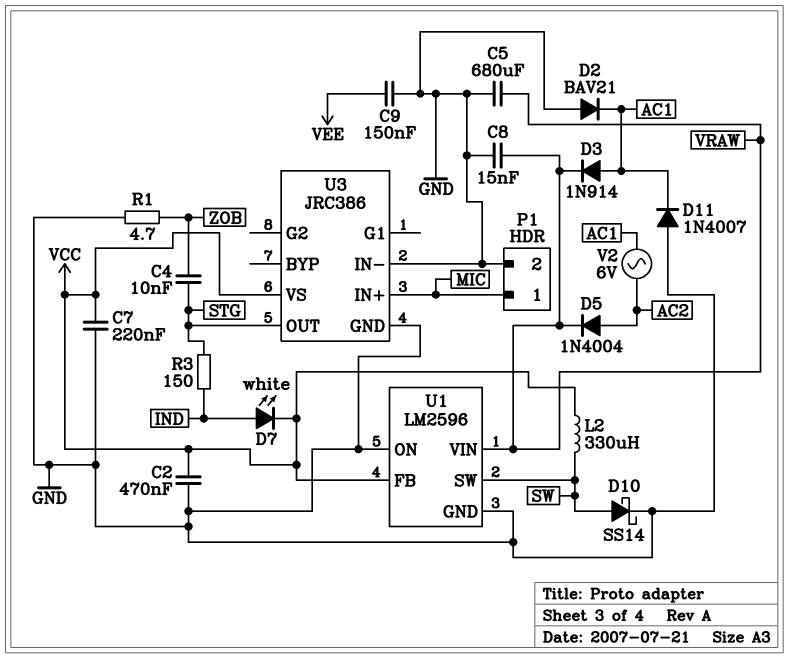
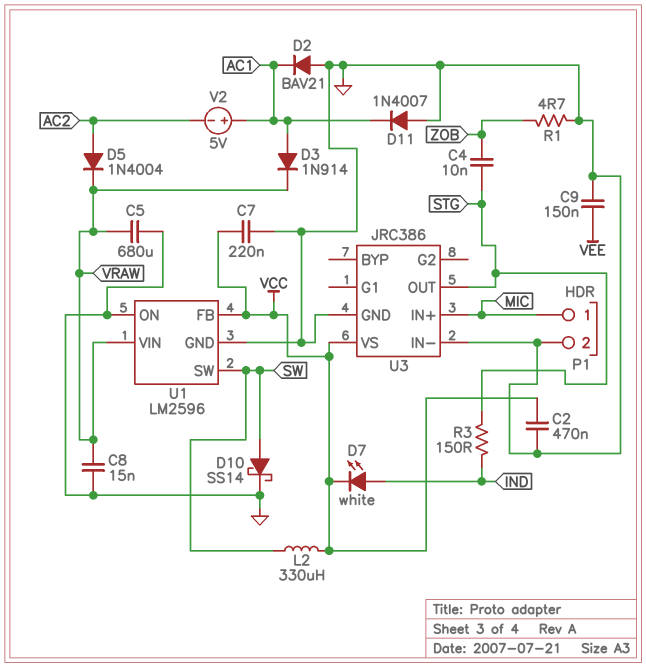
V2: AC 6V (AC1, AC2) -> 5V (plus AC1, minus AC2)

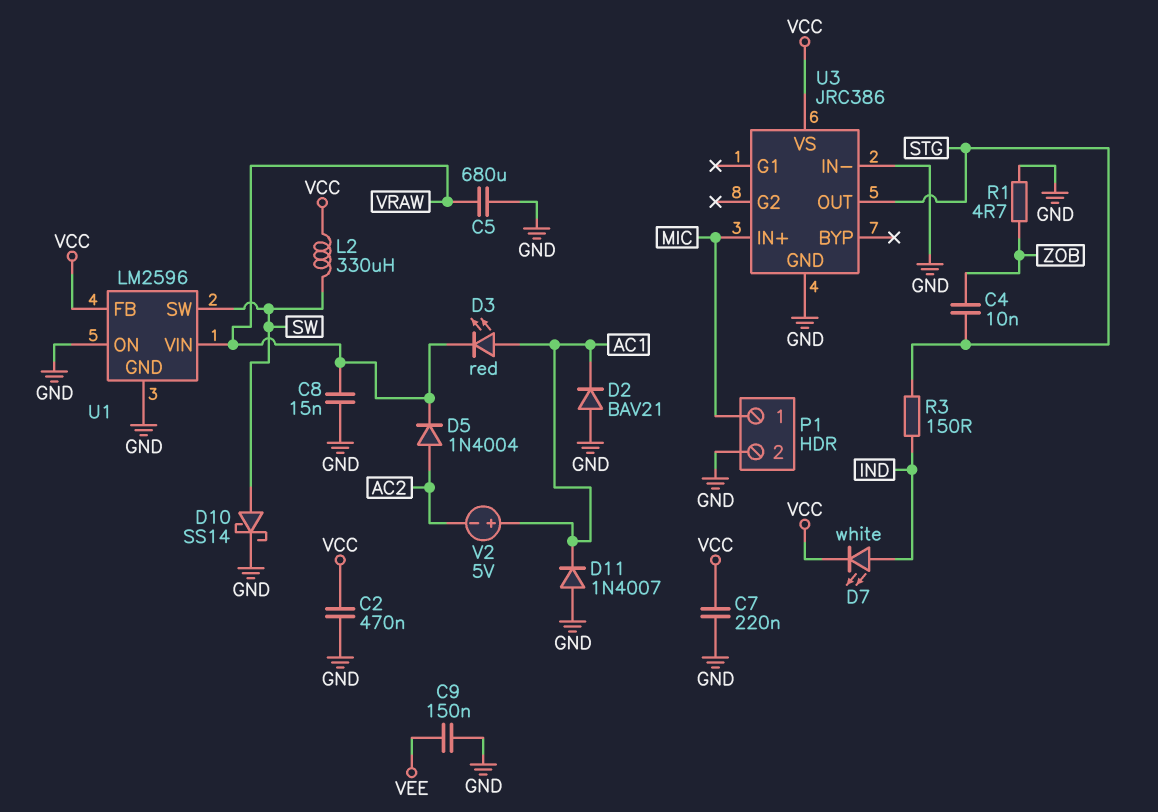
D3: diode 1N914 (A AC1, K VRAW) -> LED red (A AC1, K VRAW)

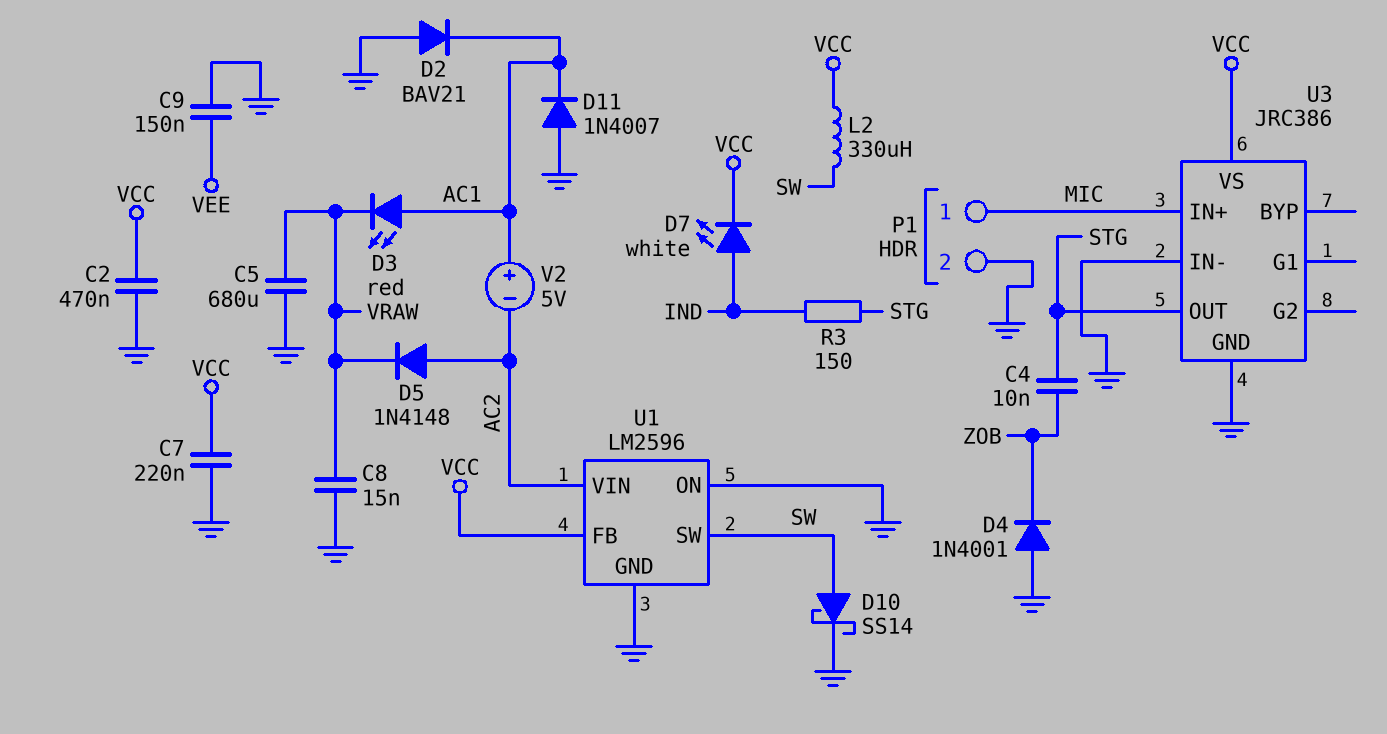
D4: none -> diode 1N4001 (A GND, K ZOB)
D5: diode 1N4004 (A AC2, K VRAW) -> diode 1N4148 (A AC2, K VRAW)
R1: 4.7 (GND, ZOB) -> none
U1 pin VIN: VRAW -> AC2

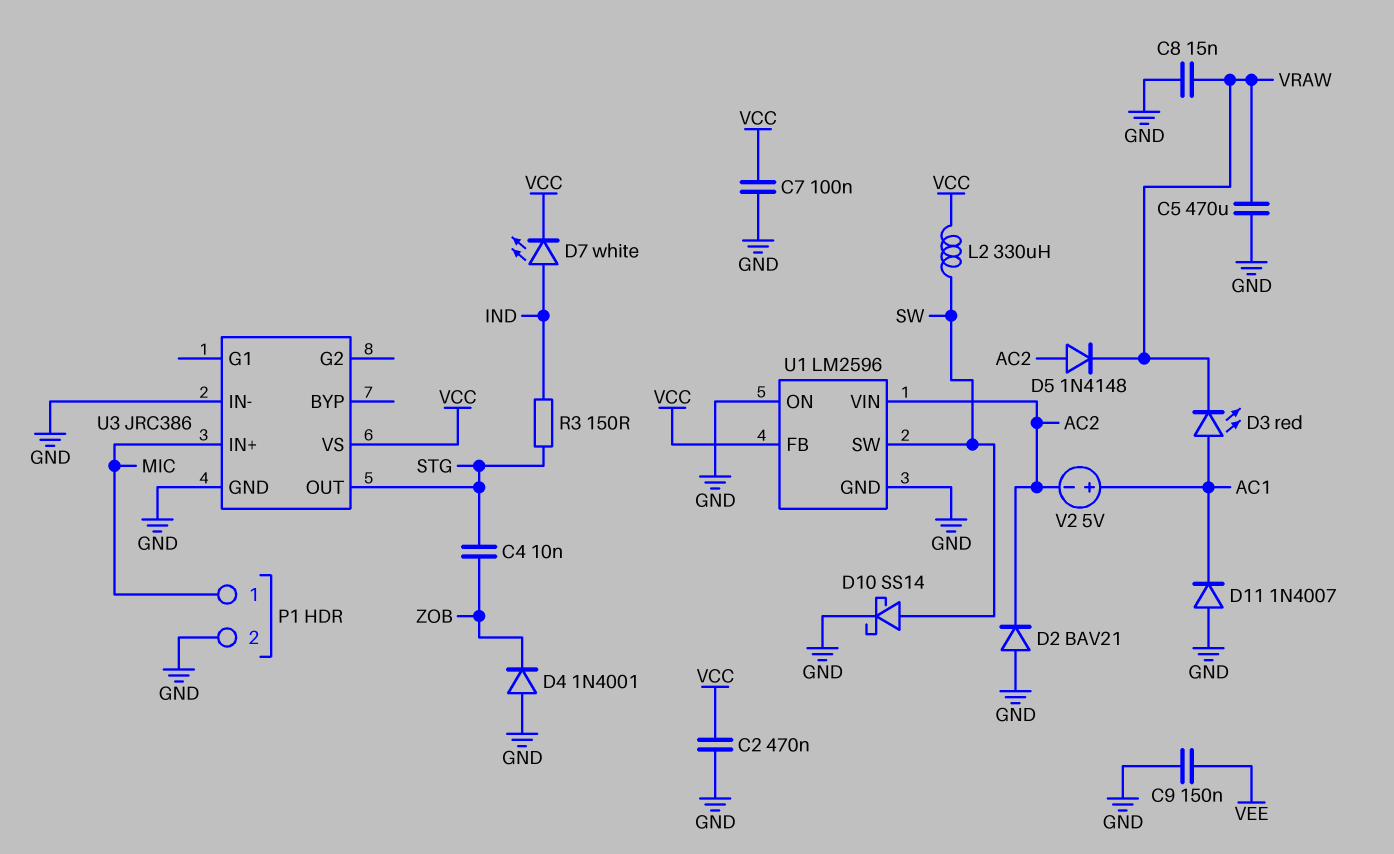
C5: 680uF (GND, VRAW) -> 470uF (GND, VRAW)
C7: 220nF (GND, VCC) -> 100nF (GND, VCC)
D2: diode BAV21 (A GND, K AC1) -> diode BAV21 (A GND, K AC2)

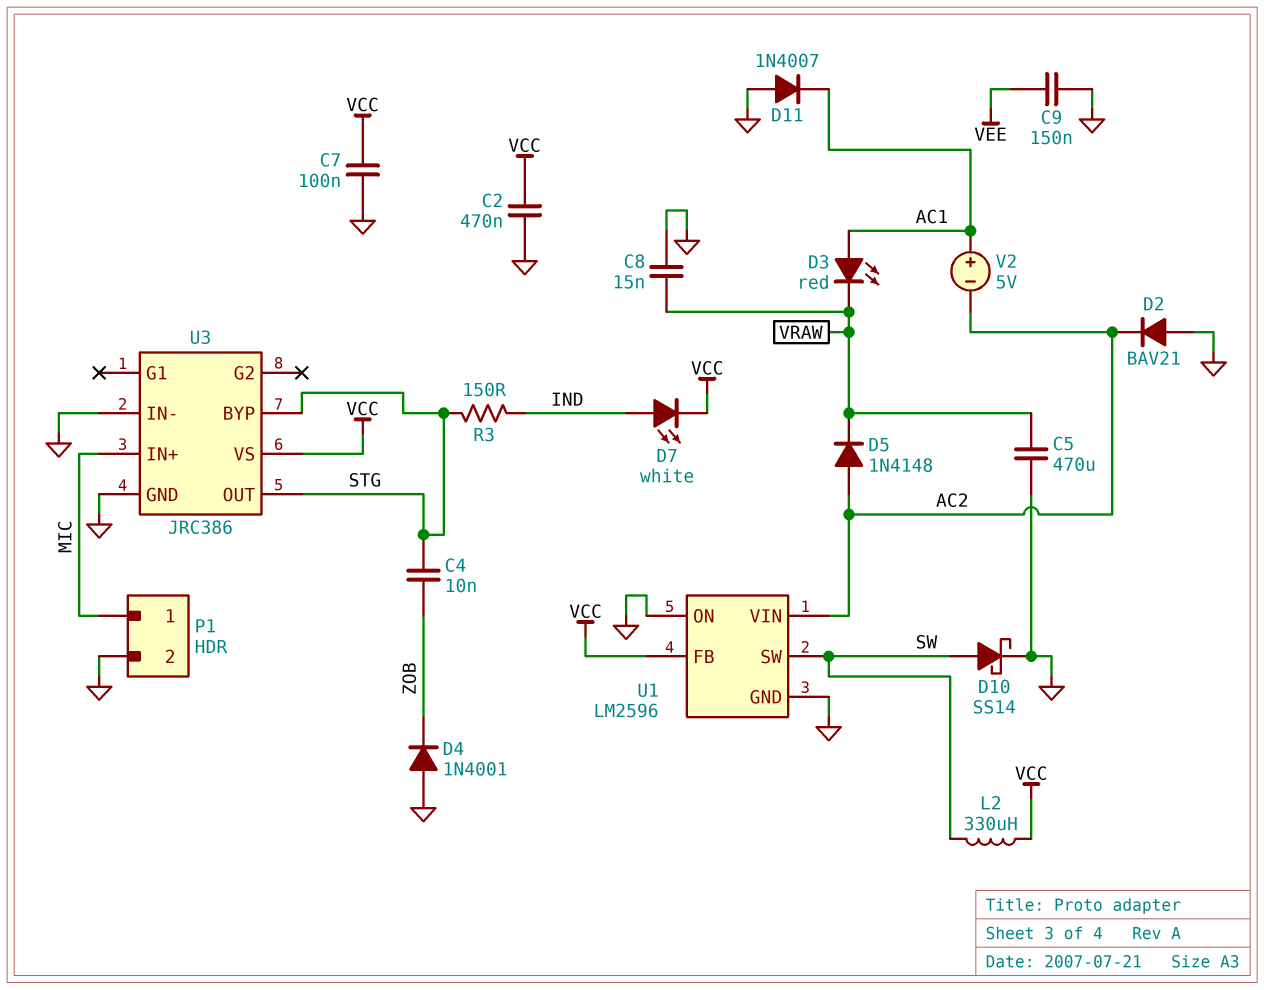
U3 pin BYP: none -> STG

